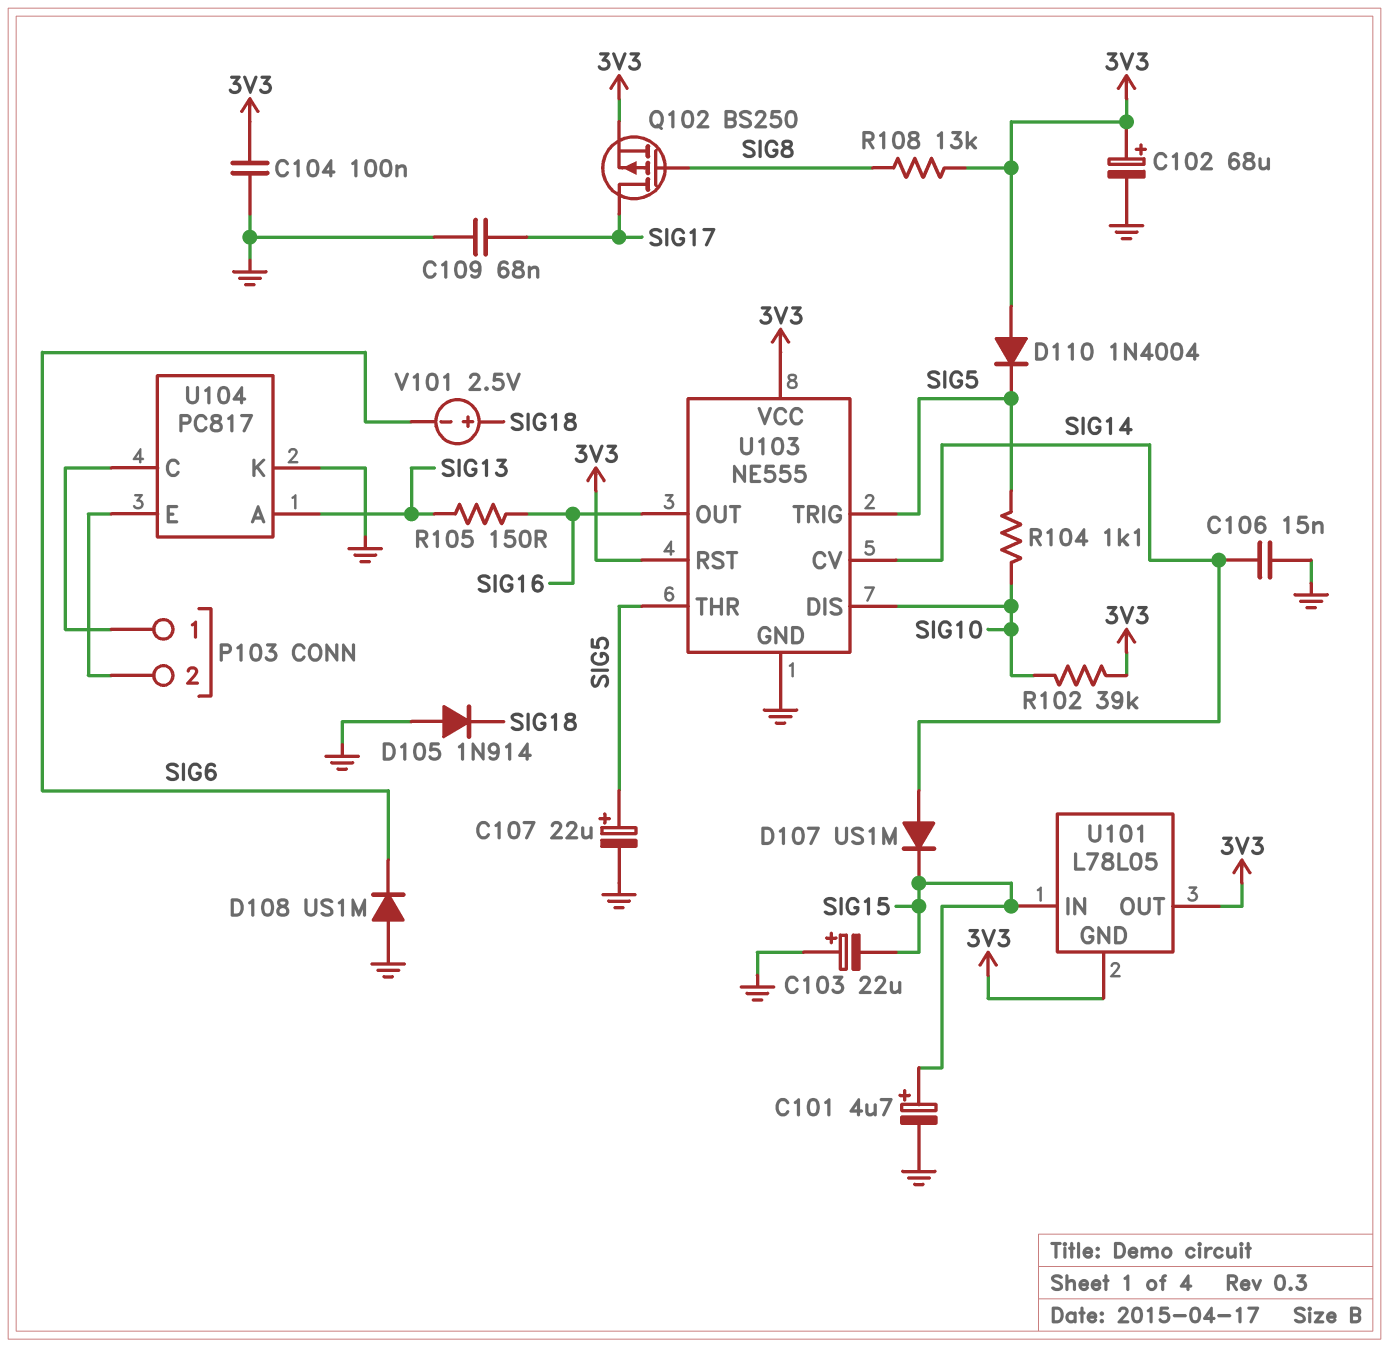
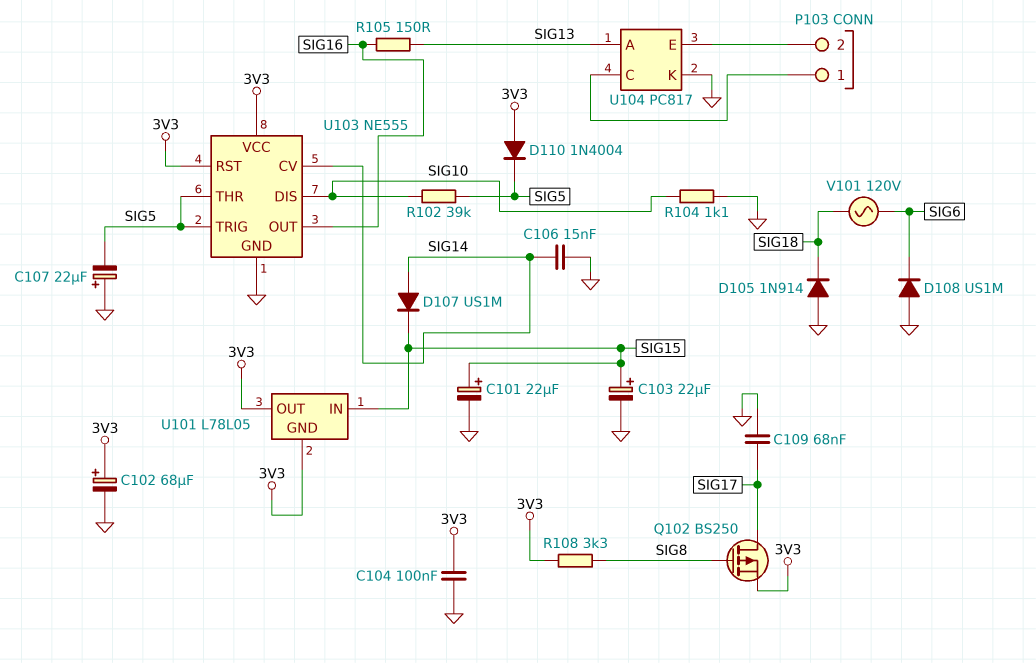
C101: 4.7uF (plus SIG15, minus GND) -> 22uF (plus SIG15, minus GND)
C103: 22uF (plus GND, minus SIG15) -> 22uF (plus SIG15, minus GND)
C107: 22uF (plus SIG5, minus GND) -> 22uF (plus GND, minus SIG5)
R102: 39k (3V3, SIG10) -> 39k (SIG5, SIG10)
R104: 1.1k (SIG5, SIG10) -> 1.1k (GND, SIG10)
R108: 13k (3V3, SIG8) -> 3.3k (3V3, SIG8)
V101: 2.5V (plus SIG18, minus SIG6) -> AC 120V (SIG6, SIG18)

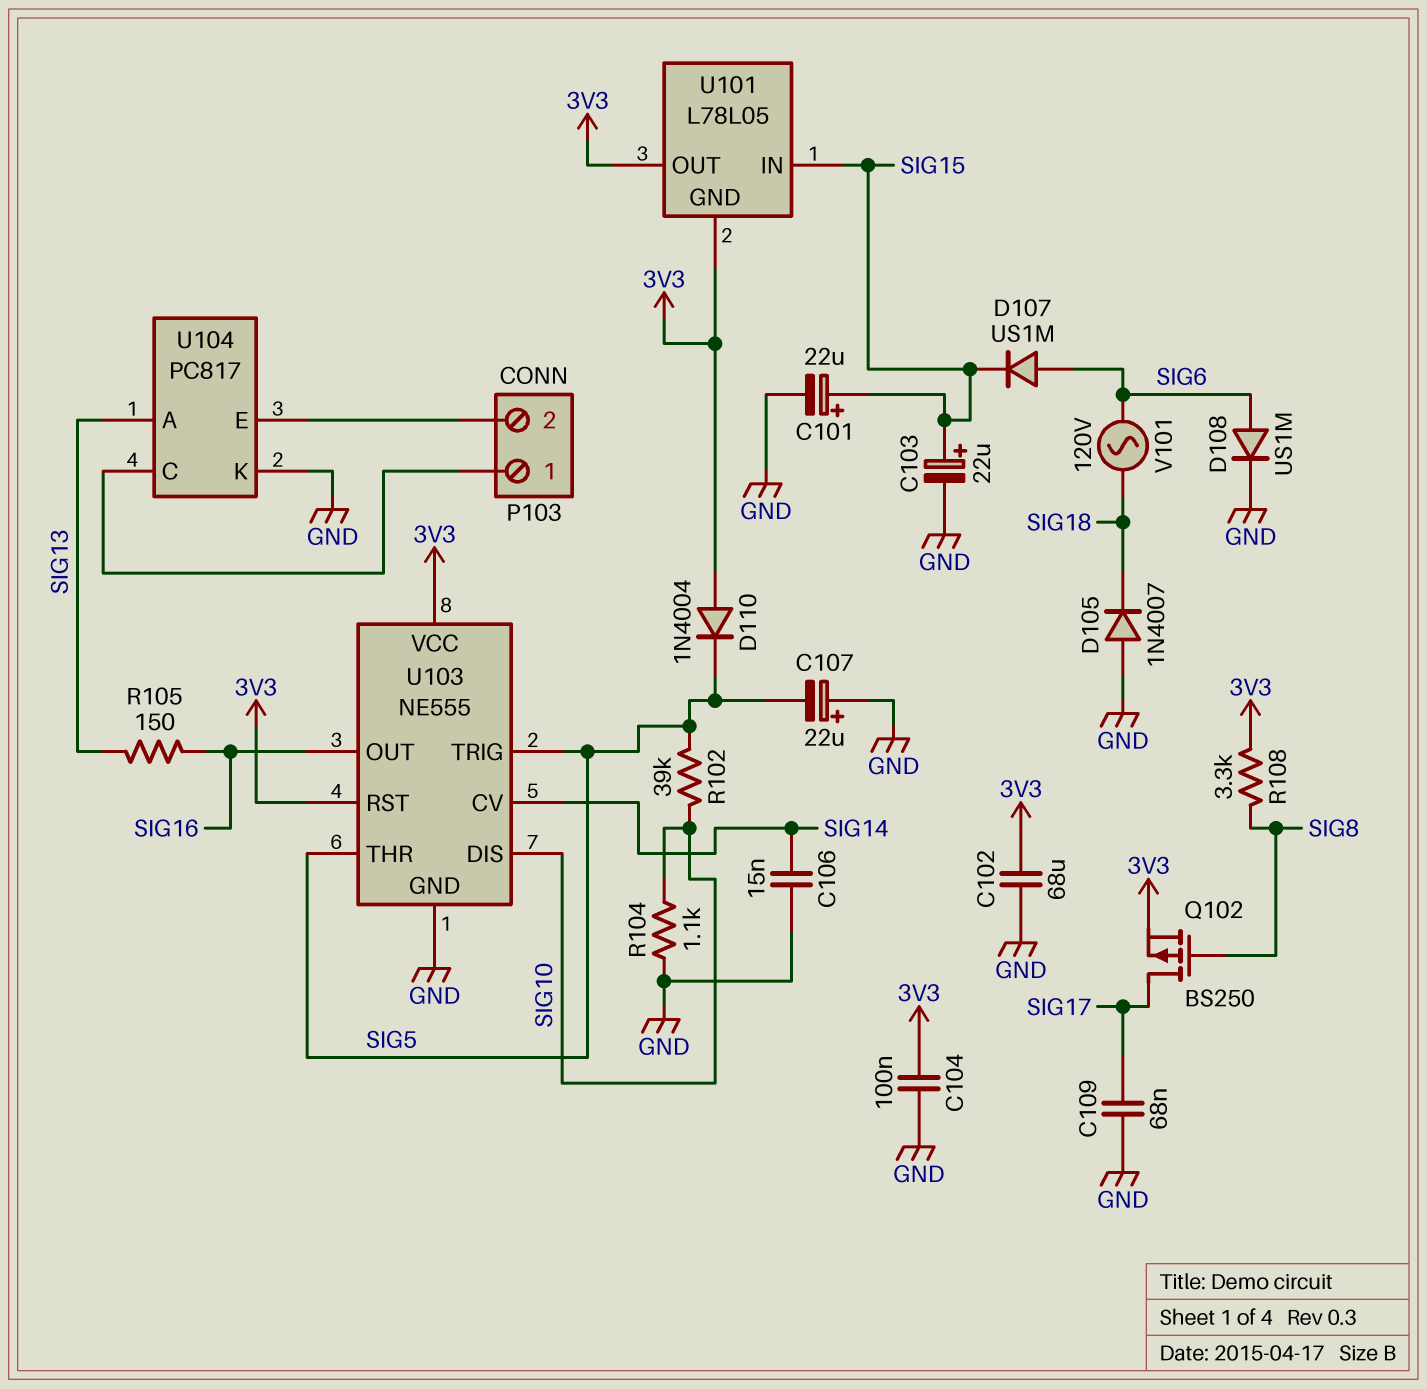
C102: 68uF (plus 3V3, minus GND) -> 68uF (3V3, GND)
D105: diode 1N914 (A GND, K SIG18) -> diode 1N4007 (A GND, K SIG18)
D107: diode US1M (A SIG14, K SIG15) -> diode US1M (A SIG6, K SIG15)
D108: diode US1M (A GND, K SIG6) -> diode US1M (A SIG6, K GND)

